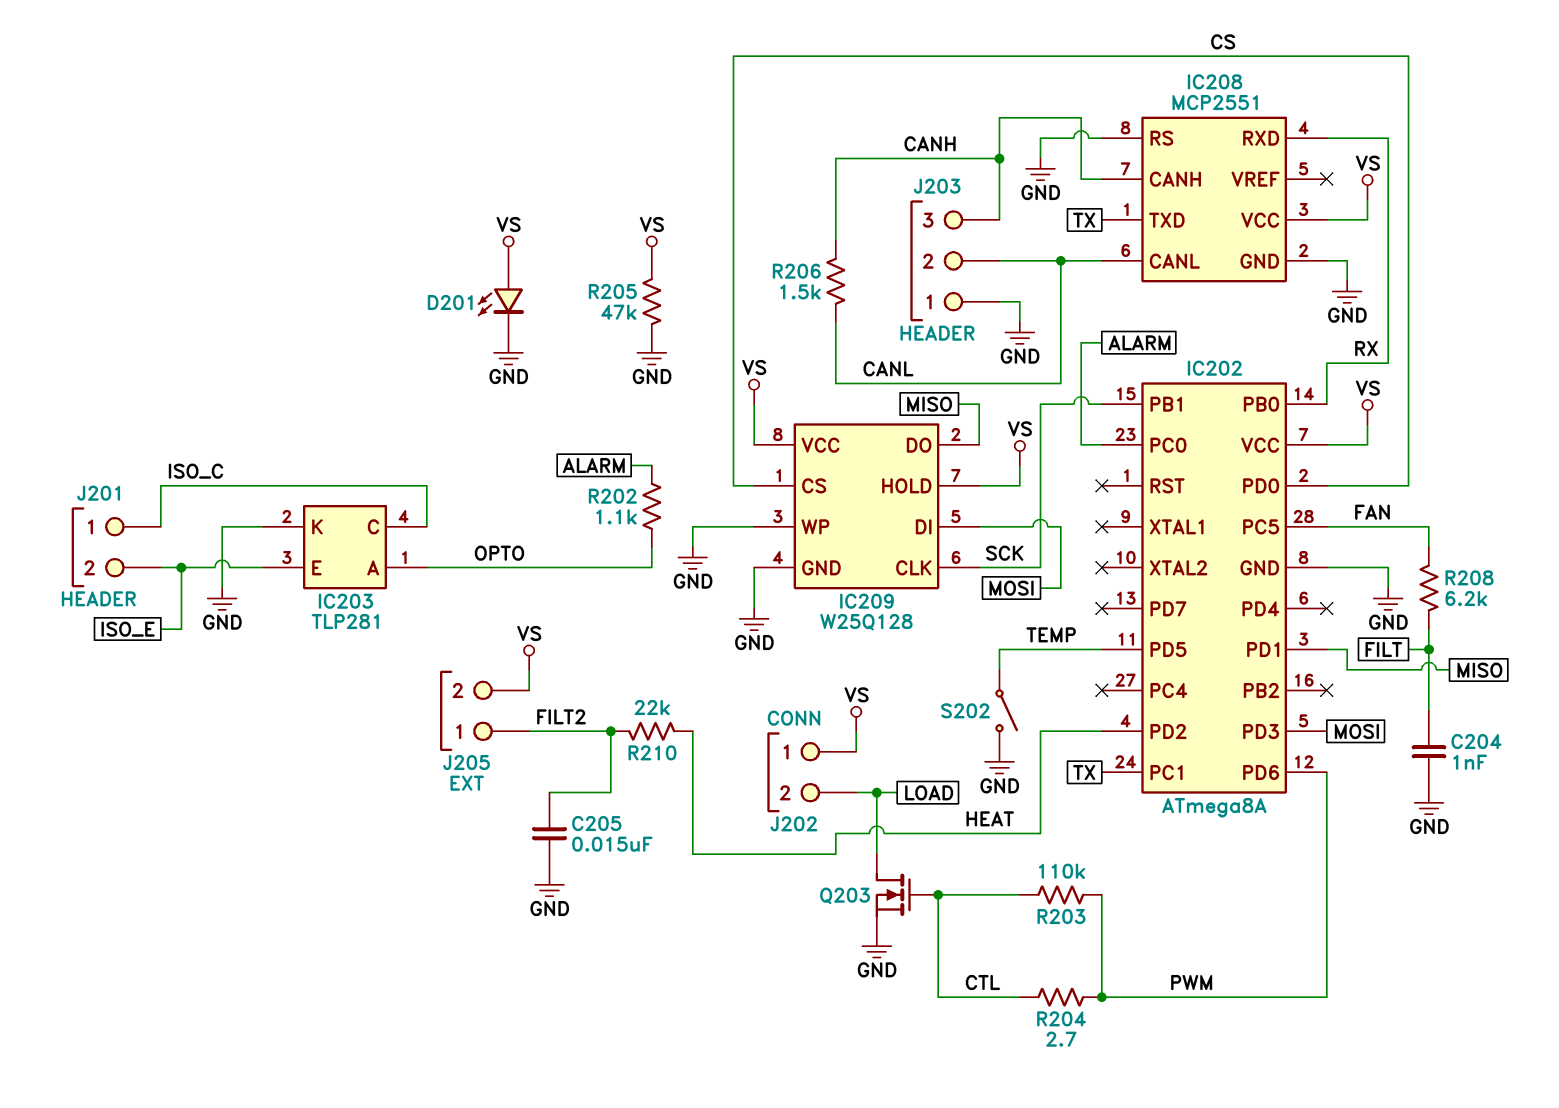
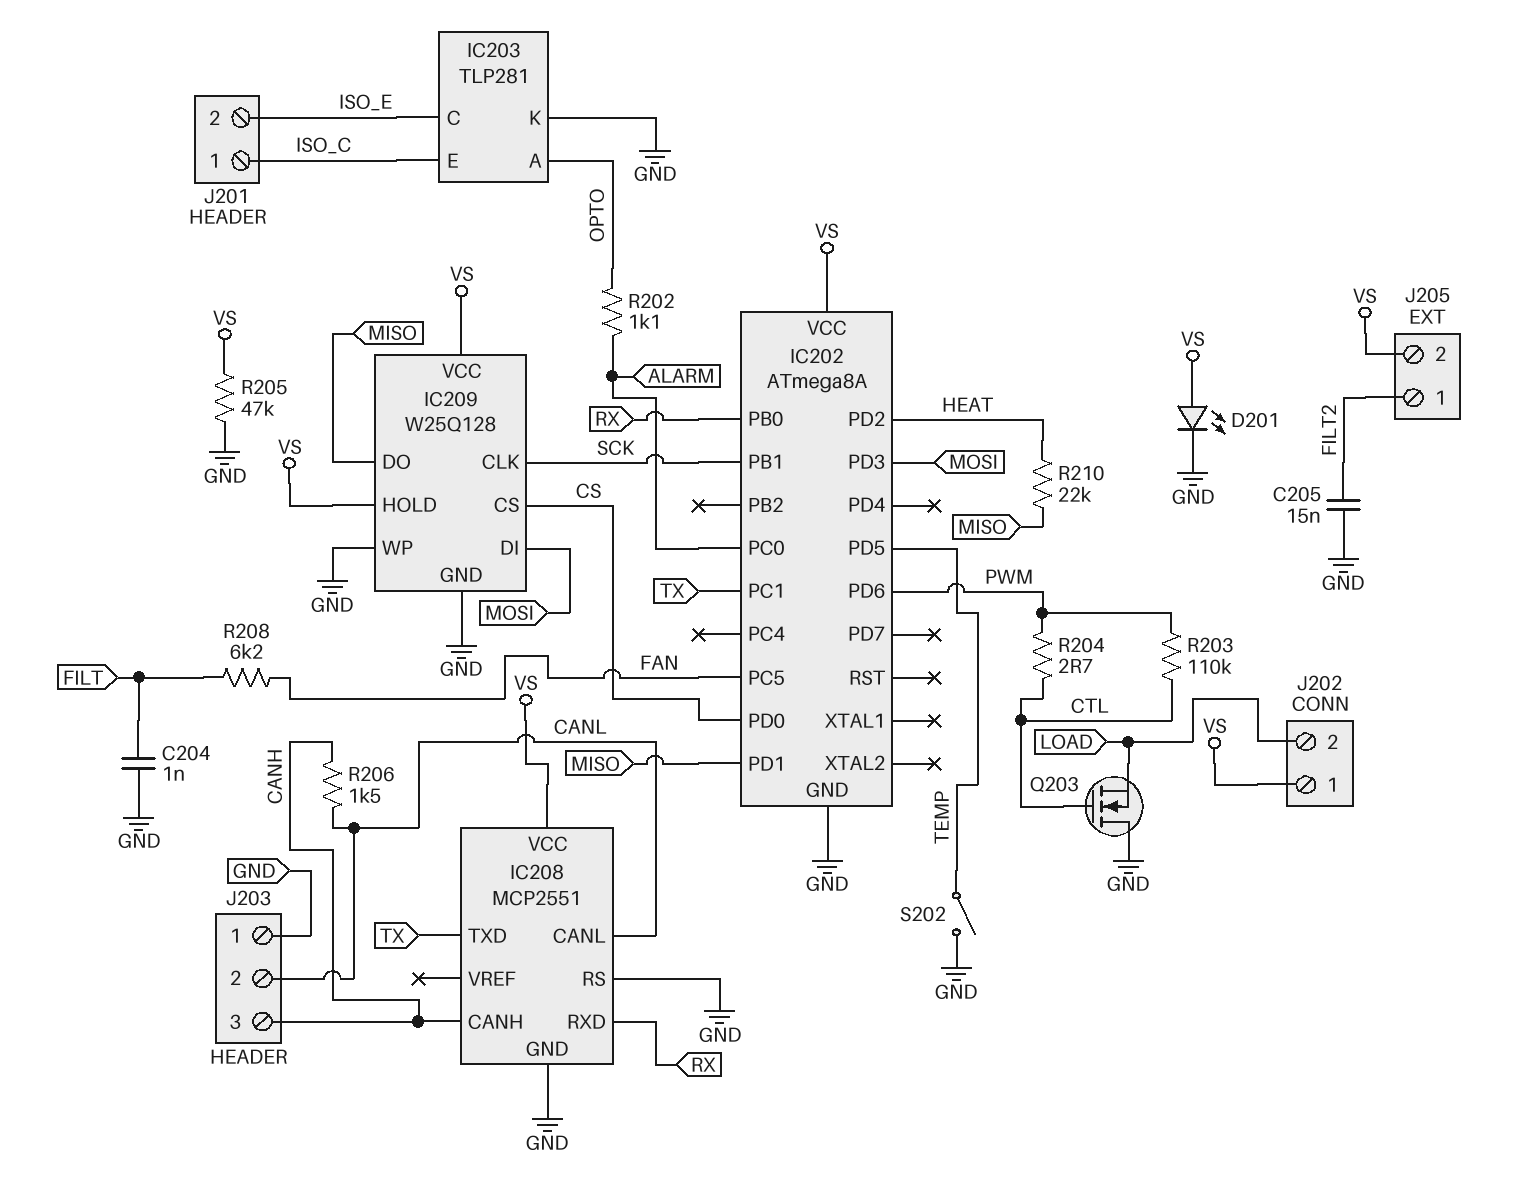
IC203 pin C: ISO_C -> ISO_E
IC203 pin E: ISO_E -> ISO_C
Q203: NMOS (G CTL, D LOAD, S GND) -> NMOS (G CTL, D GND, S LOAD)
R210: 22k (FILT2, HEAT) -> 22k (HEAT, MISO)

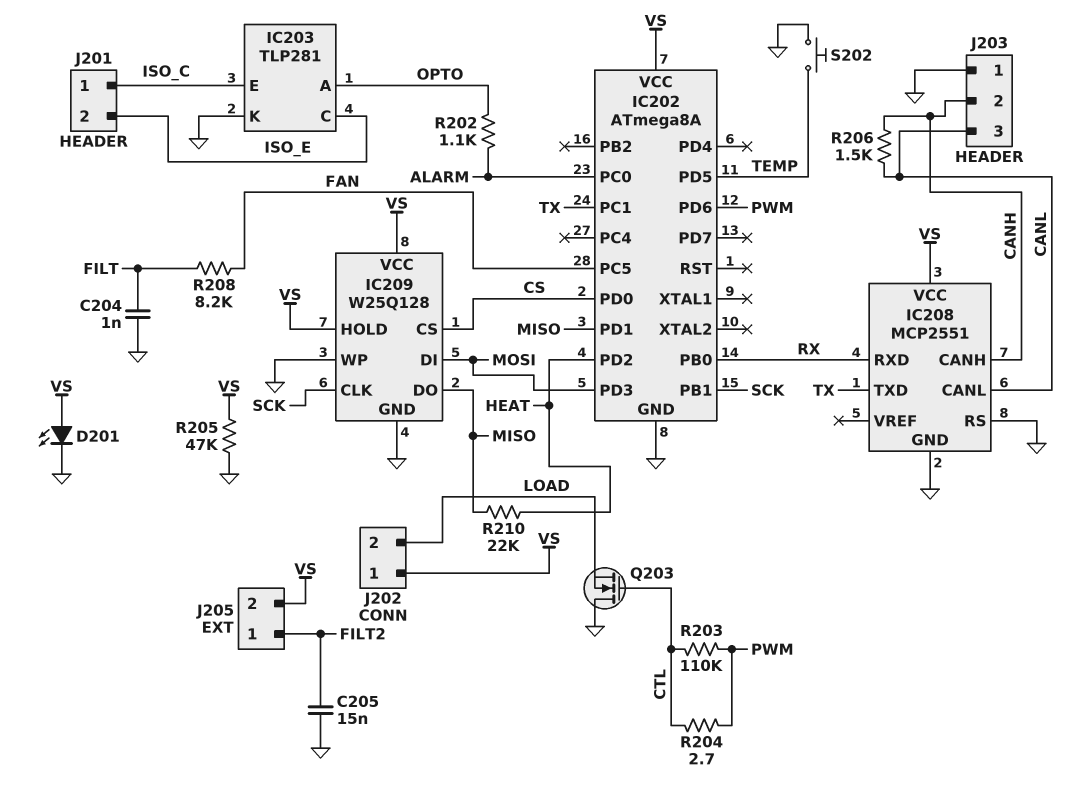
J203 pin 2: CANL -> CANH
J203 pin 3: CANH -> CANL
R208: 6.2k (FAN, FILT) -> 8.2k (FAN, FILT)
S202: switch (GND, TEMP) -> button (GND, TEMP)

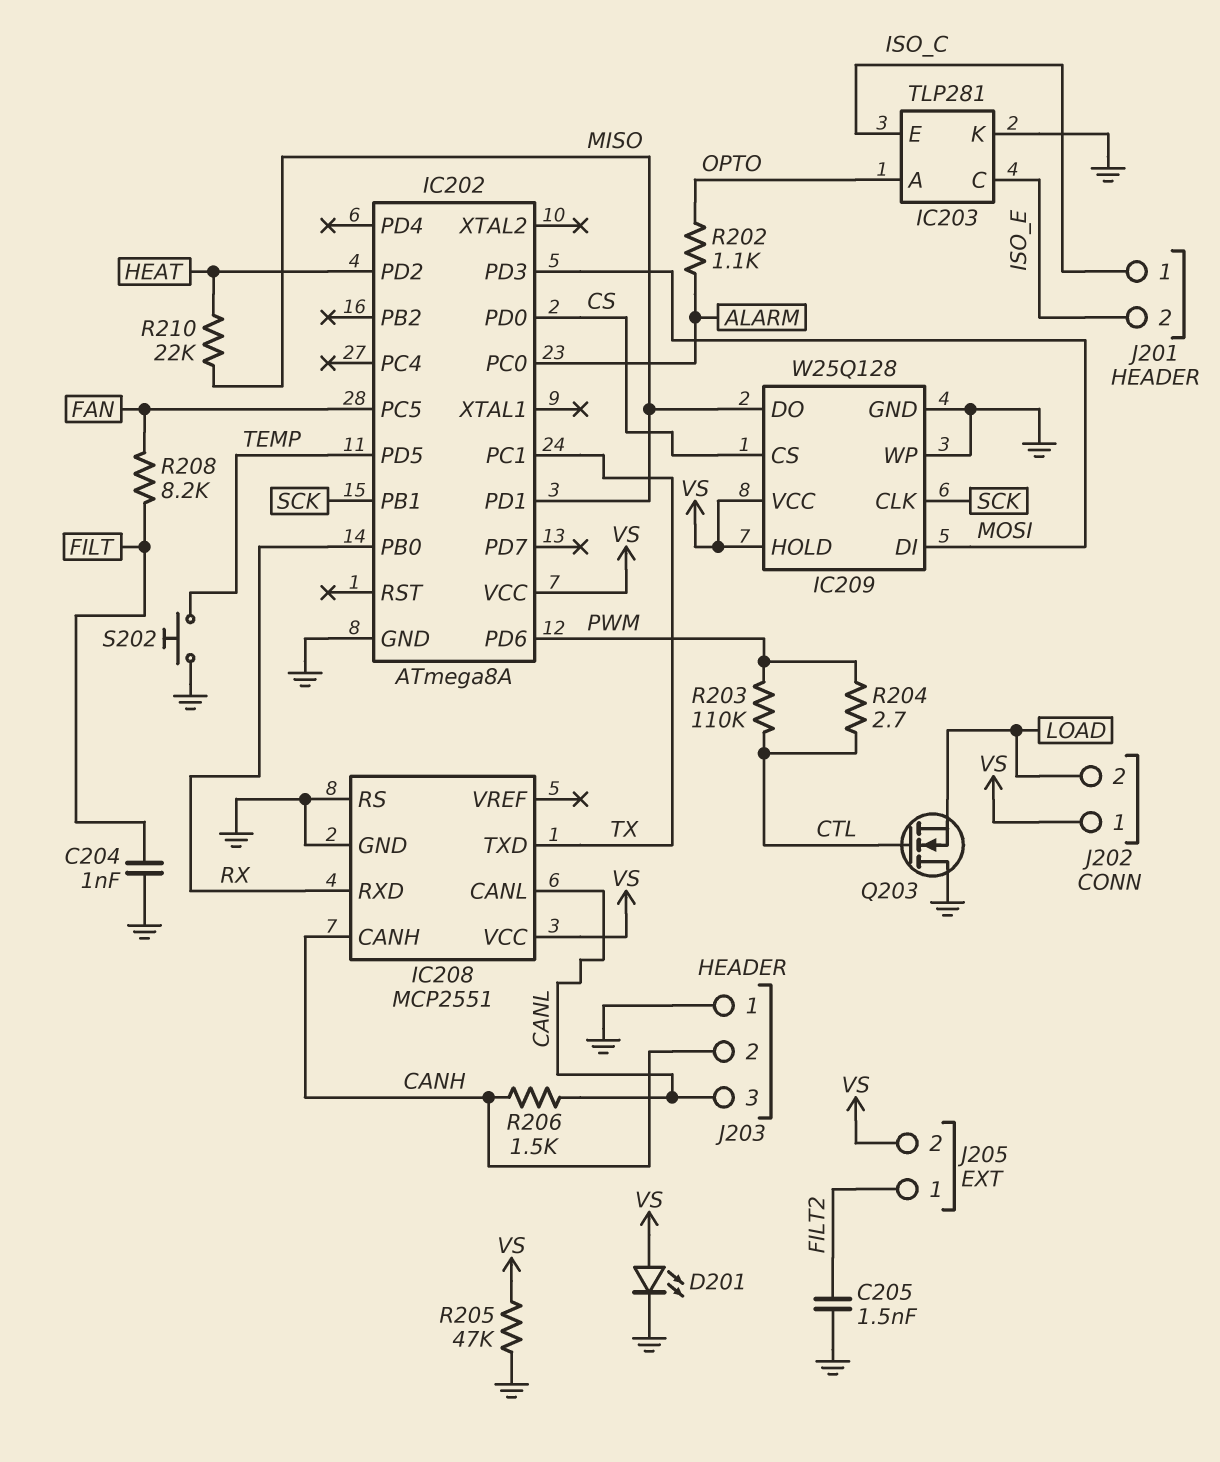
C205: 15nF (FILT2, GND) -> 1.5nF (FILT2, GND)

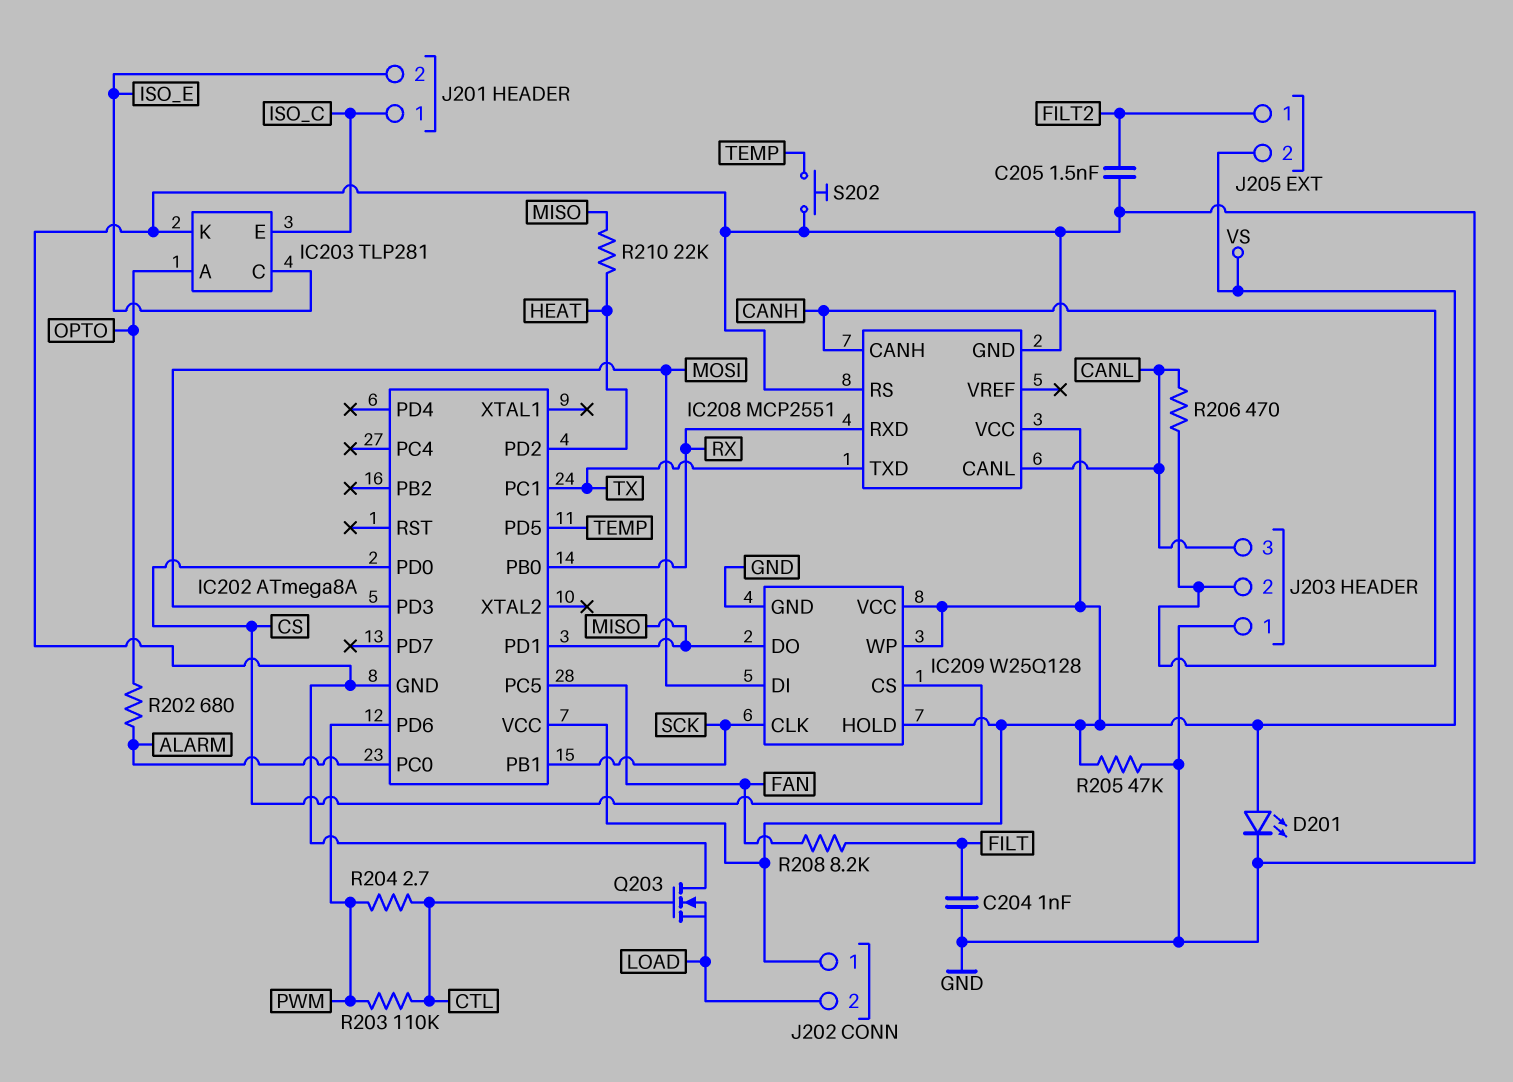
IC209 pin WP: GND -> VS
R202: 1.1k (ALARM, OPTO) -> 680 (ALARM, OPTO)
R206: 1.5k (CANH, CANL) -> 470 (CANH, CANL)

